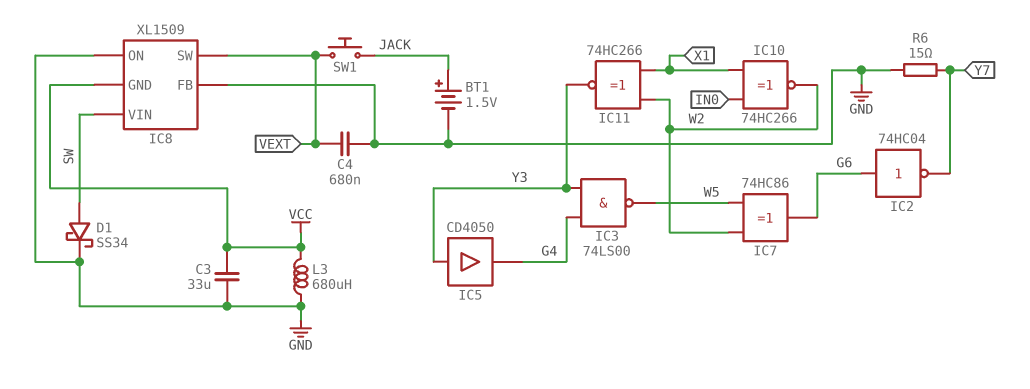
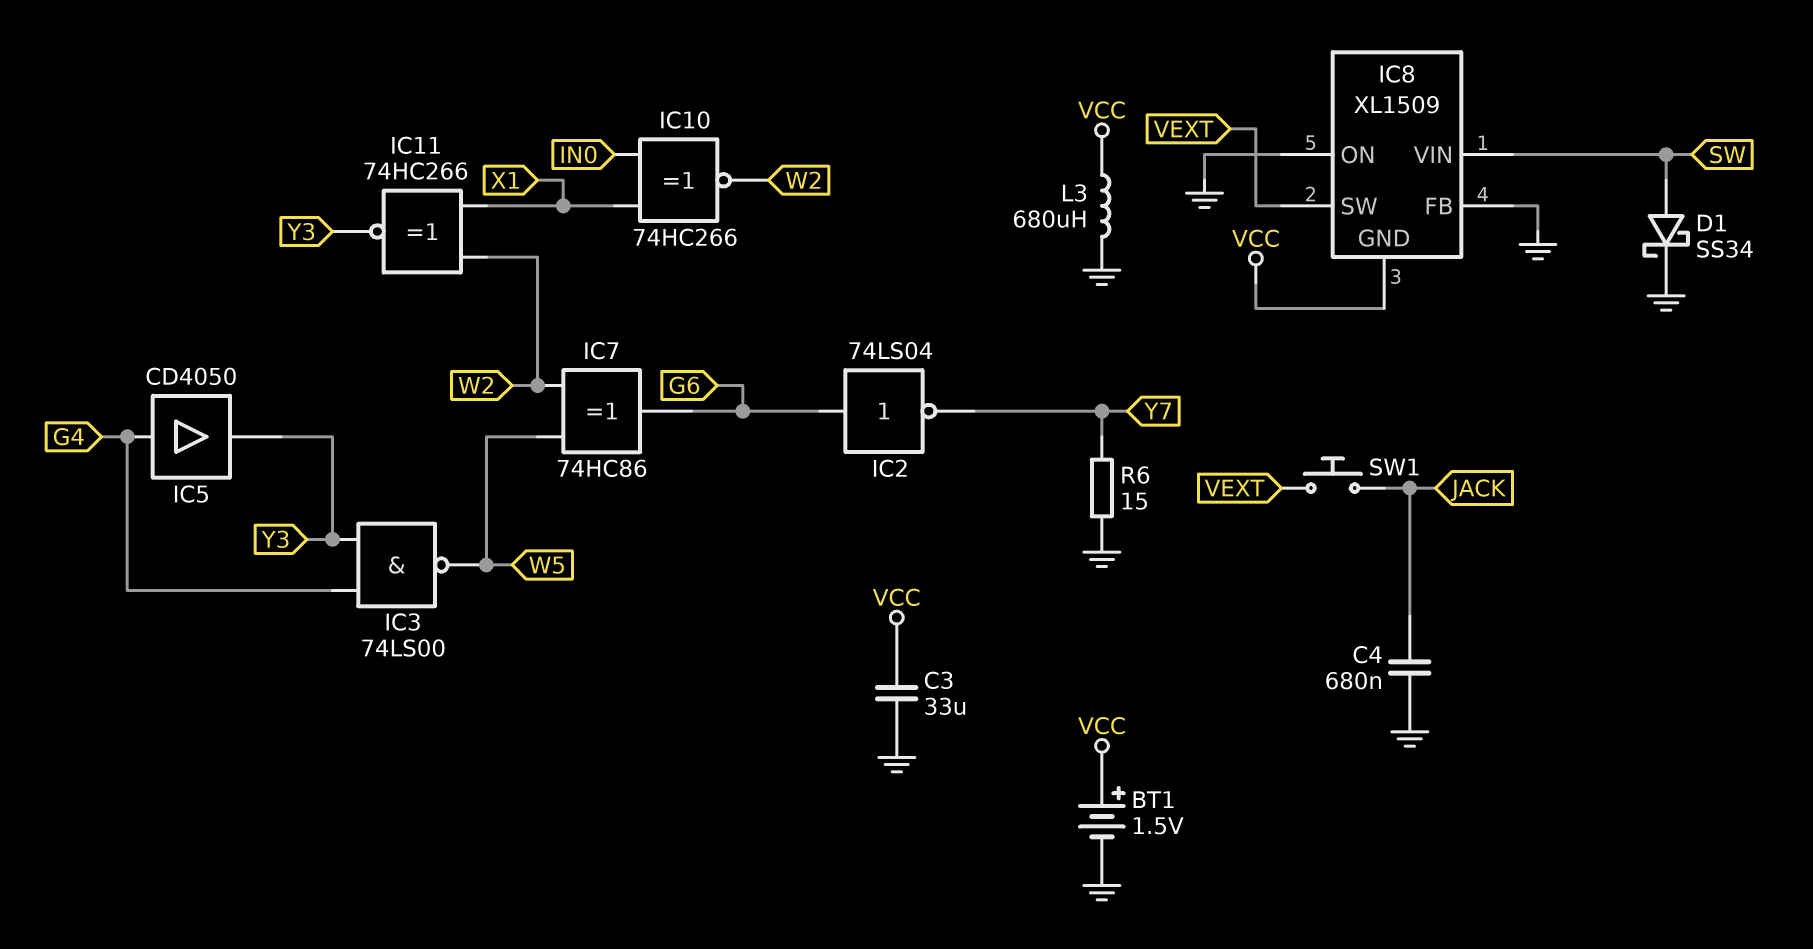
BT1: 1.5V (plus JACK, minus GND) -> 1.5V (plus VCC, minus GND)
C4: 680nF (GND, VEXT) -> 680nF (GND, JACK)
IC2: NOT 74HC04 (in G6, out Y7) -> NOT 74LS04 (in G6, out Y7)
IC5: buffer CD4050 (in Y3, out G4) -> buffer CD4050 (in G4, out Y3)

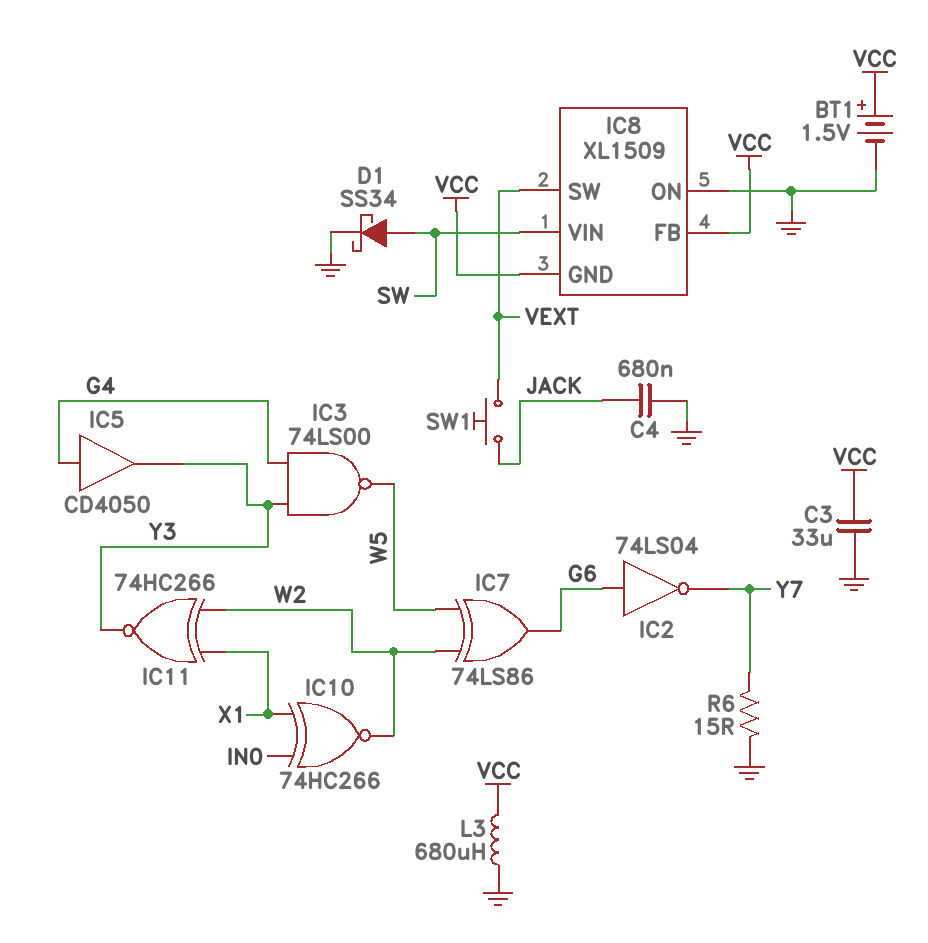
IC7: XOR 74HC86 (in W2, in W5, out G6) -> XOR 74LS86 (in W2, in W5, out G6)
IC8 pin FB: GND -> VCC

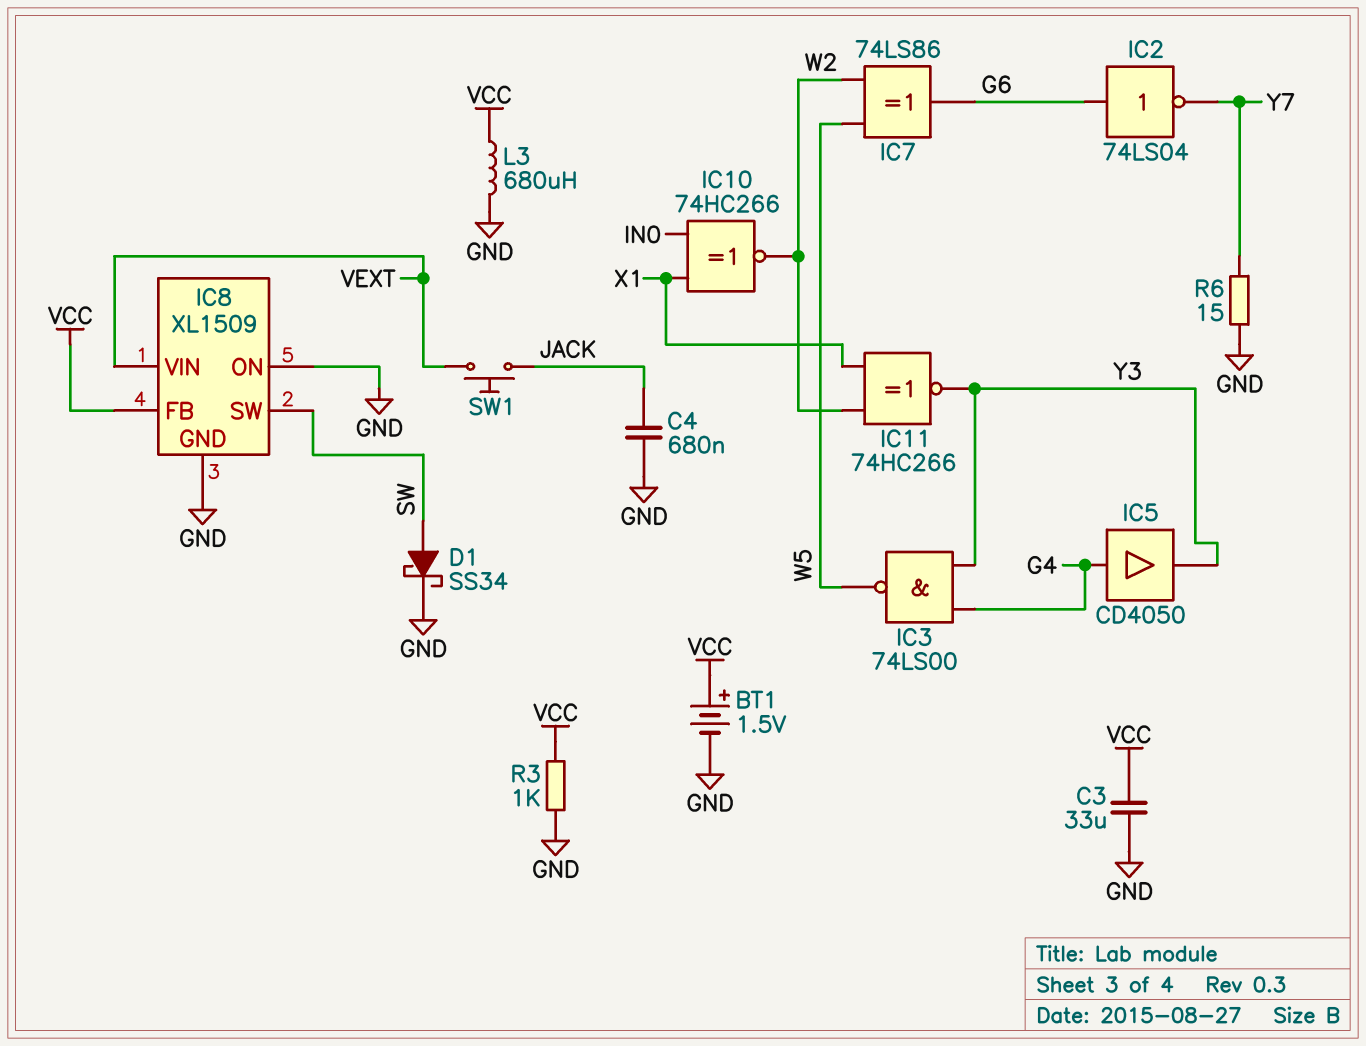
IC8 pin GND: VCC -> GND
IC8 pin SW: VEXT -> SW
IC8 pin VIN: SW -> VEXT
R3: none -> 1k (GND, VCC)

